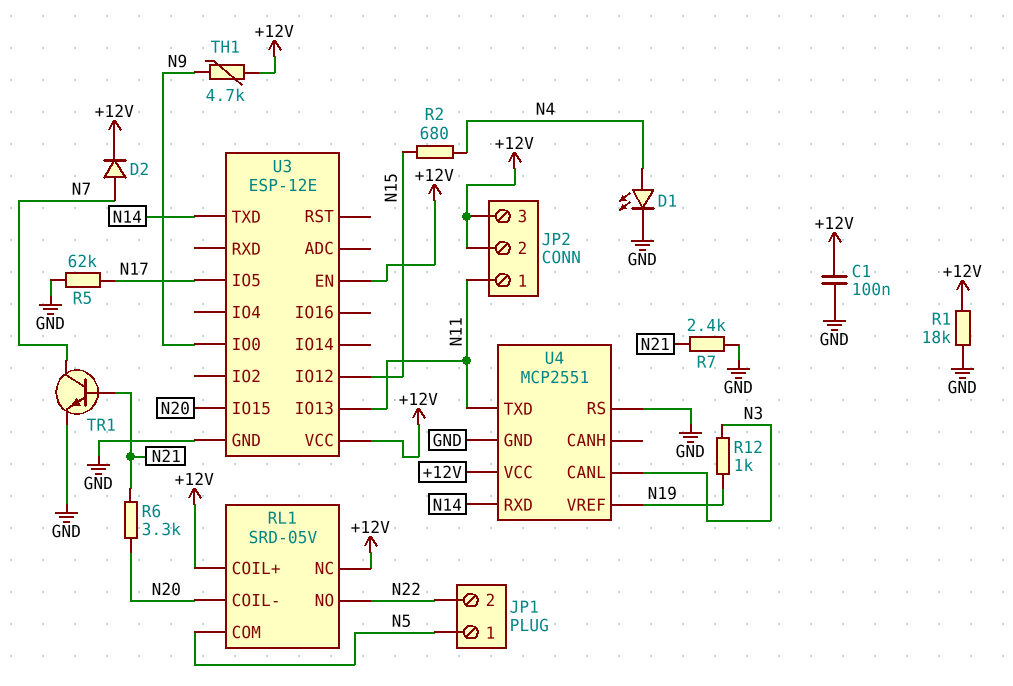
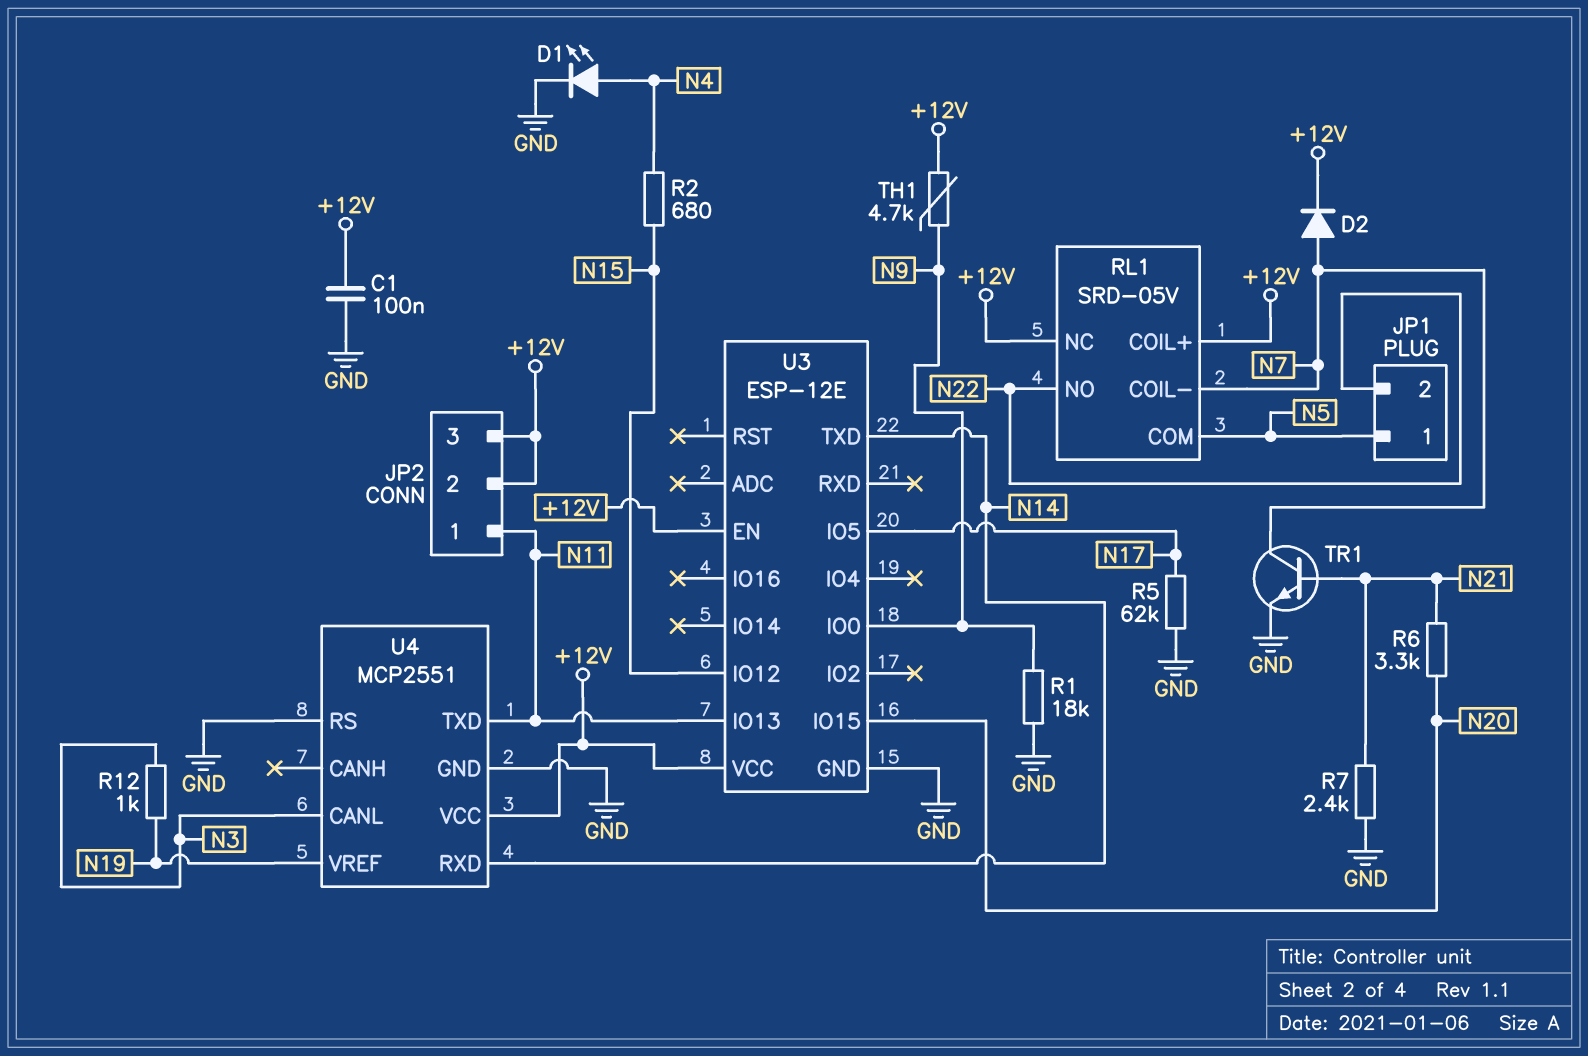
R1: 18k (+12V, GND) -> 18k (GND, N9)
RL1 pin COIL-: N20 -> N7

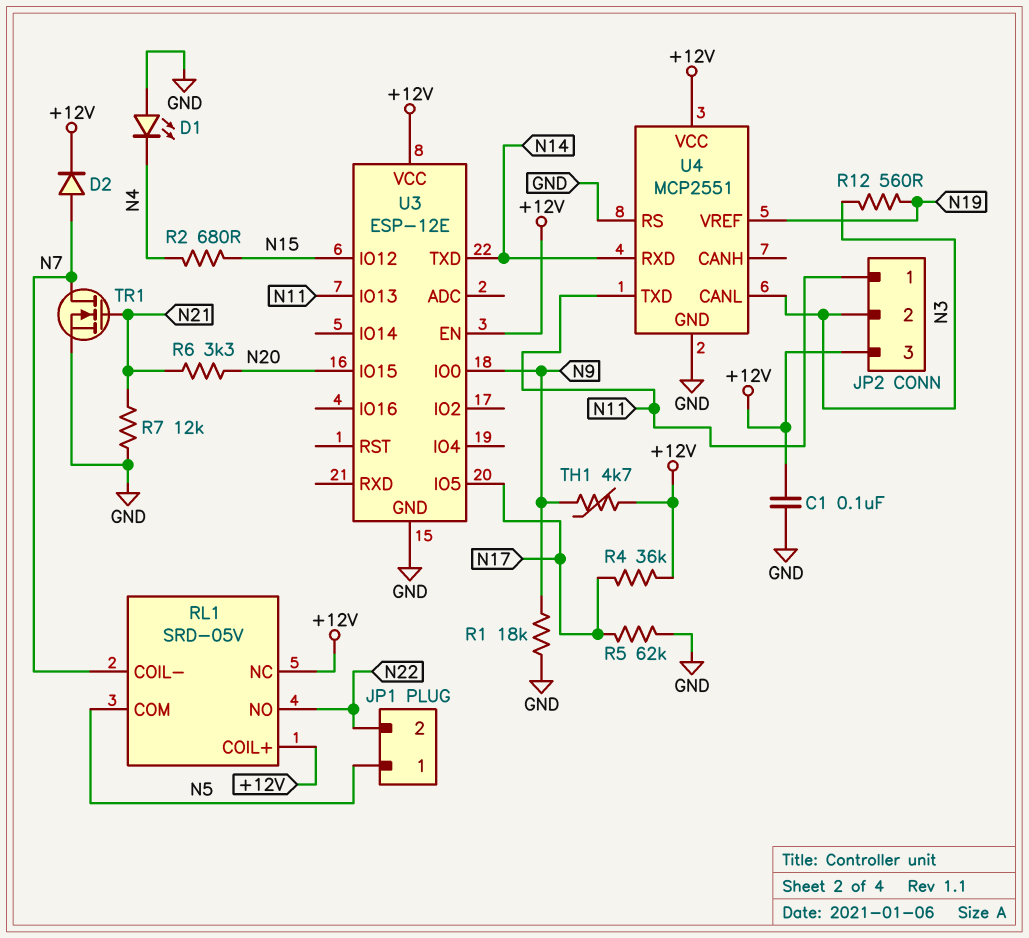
D1: LED (A N4, K GND) -> LED (A GND, K N4)
JP2 pin 2: +12V -> N3
R4: none -> 36k (+12V, N17)
R7: 2.4k (GND, N21) -> 12k (GND, N21)
R12: 1k (N3, N19) -> 560 (N3, N19)
TR1: NPN (B N21, C N7, E GND) -> NMOS (G N21, D N7, S GND)

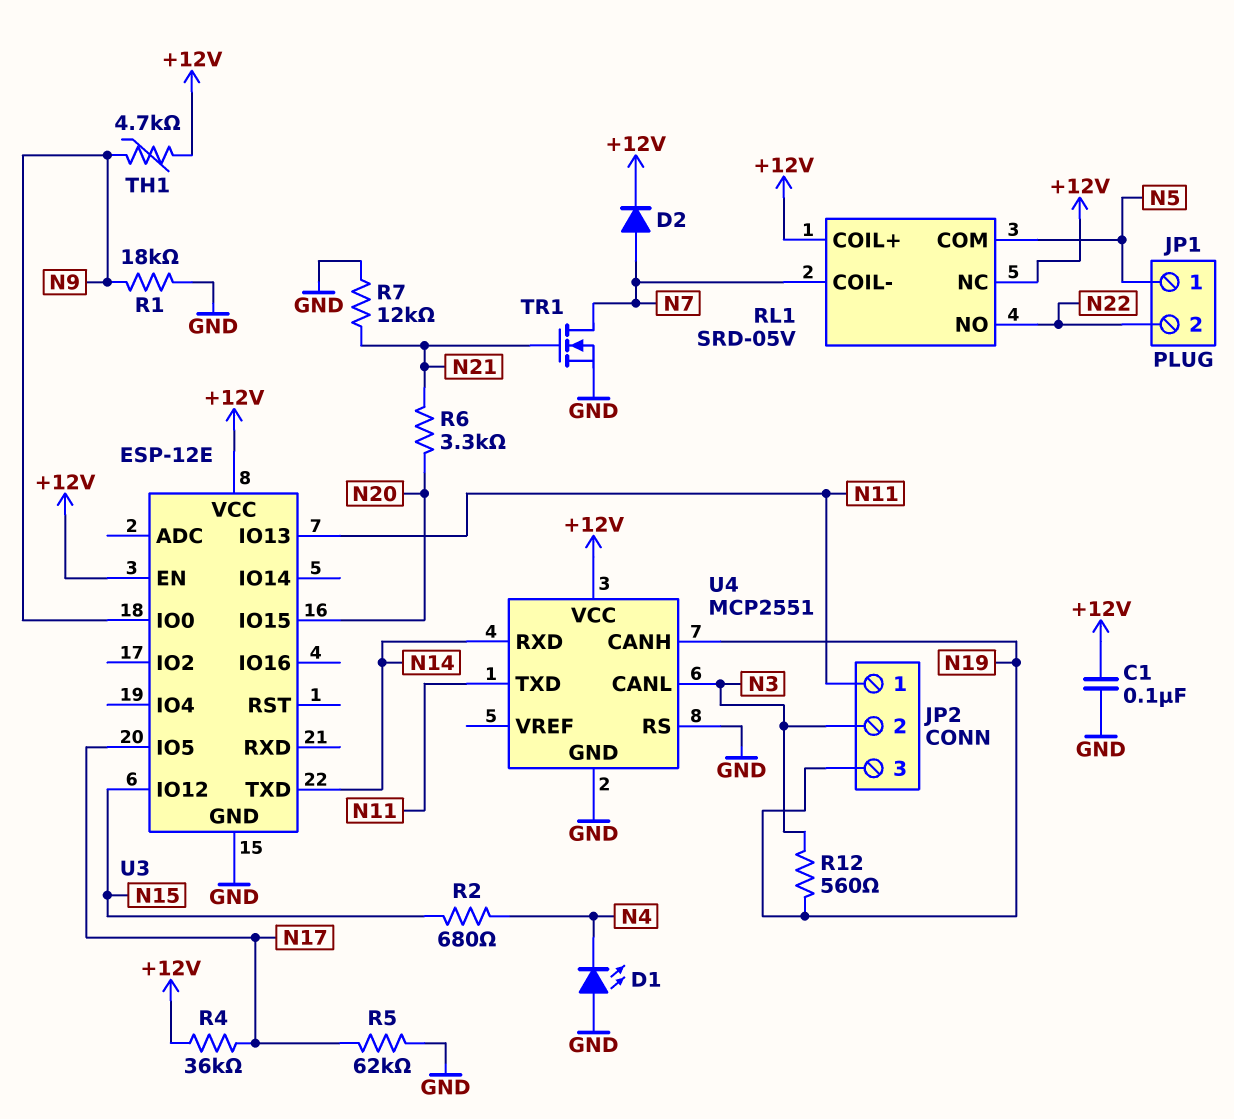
JP2 pin 3: +12V -> N19
U4 pin CANH: none -> N19
U4 pin VREF: N19 -> none

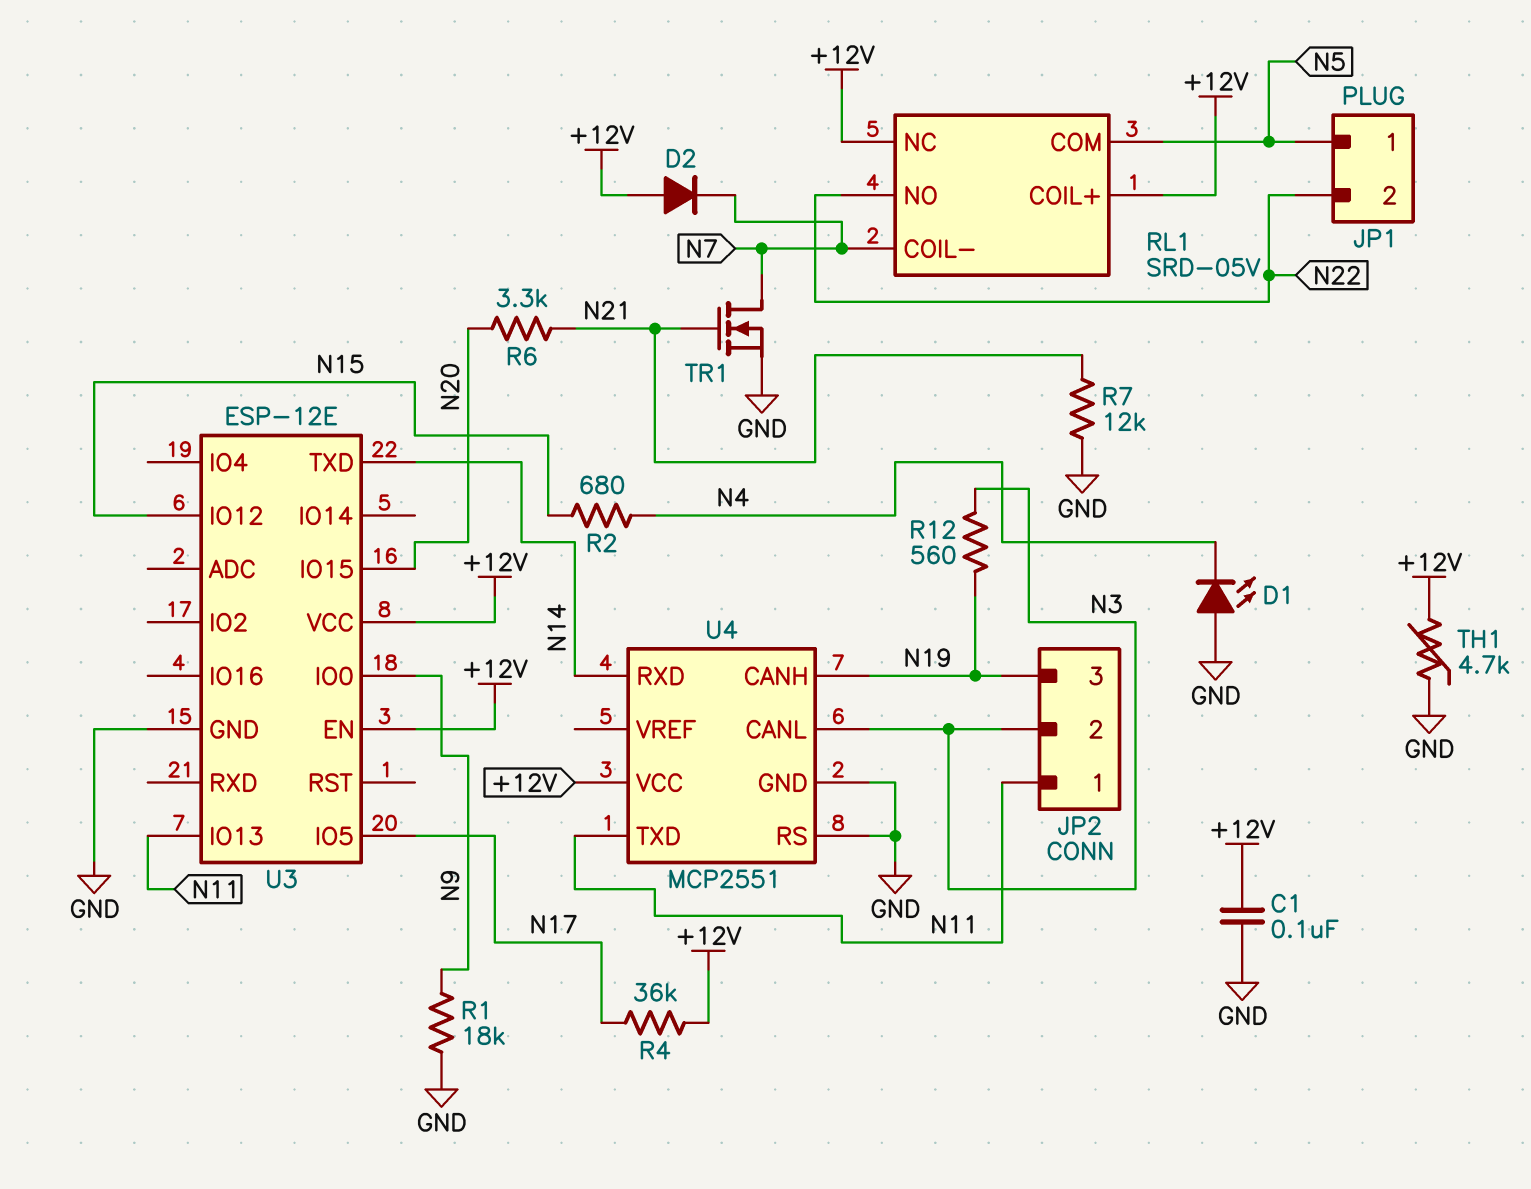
D2: diode (A N7, K +12V) -> diode (A +12V, K N7)
R5: 62k (GND, N17) -> none
TH1: 4.7k (+12V, N9) -> 4.7k (+12V, GND)

